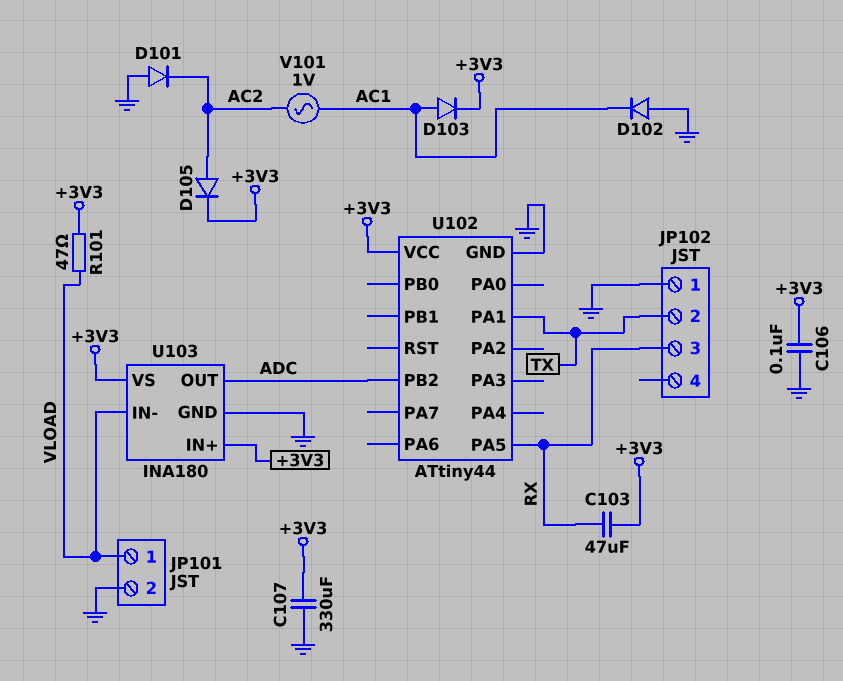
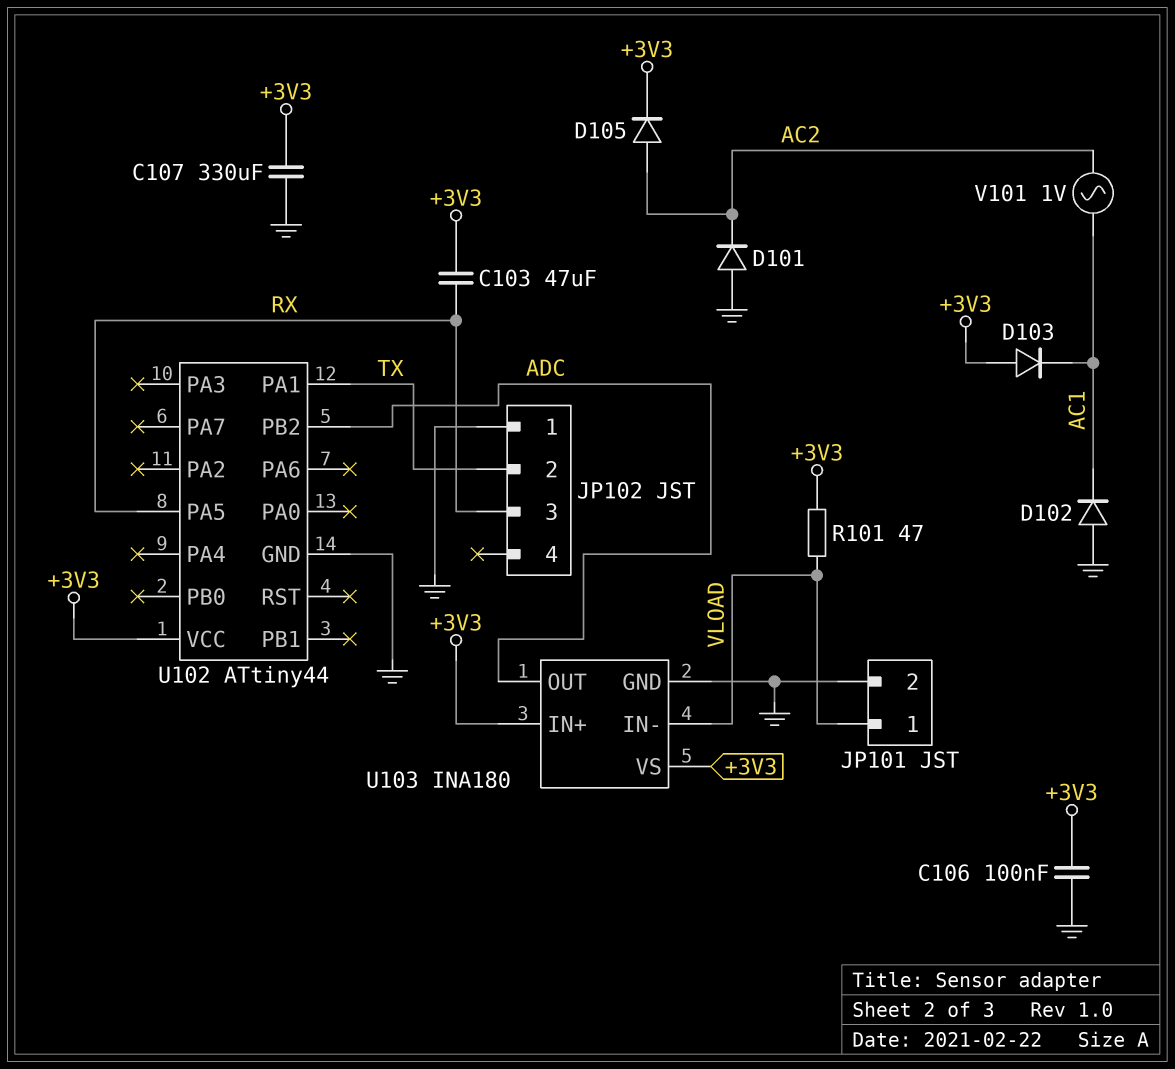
D103: diode (A AC1, K +3V3) -> diode (A +3V3, K AC1)

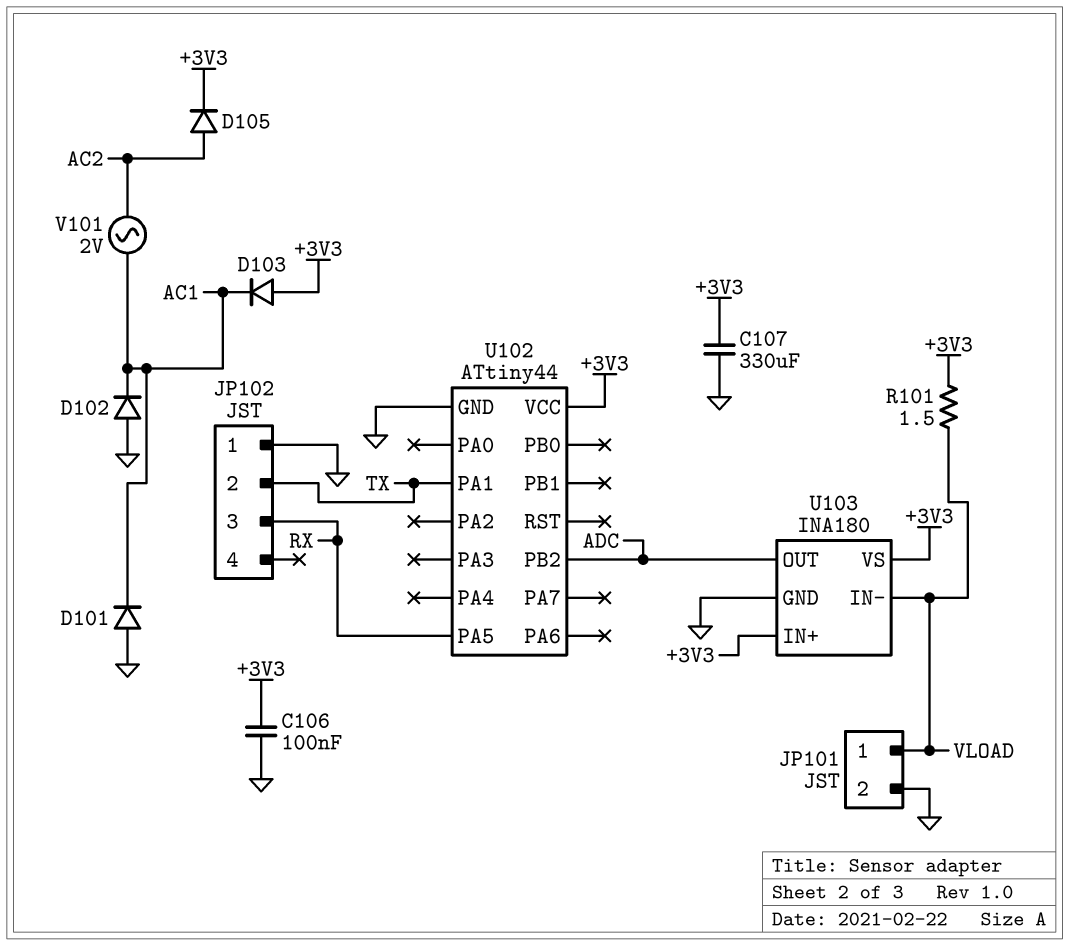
C103: 47uF (+3V3, RX) -> none
D101: diode (A GND, K AC2) -> diode (A GND, K AC1)
R101: 47 (+3V3, VLOAD) -> 1.5 (+3V3, VLOAD)
V101: AC 1V (AC1, AC2) -> AC 2V (AC1, AC2)

